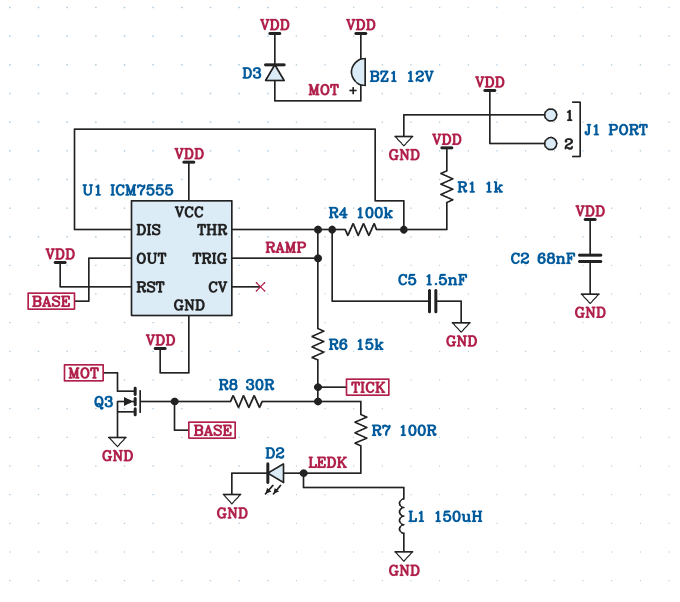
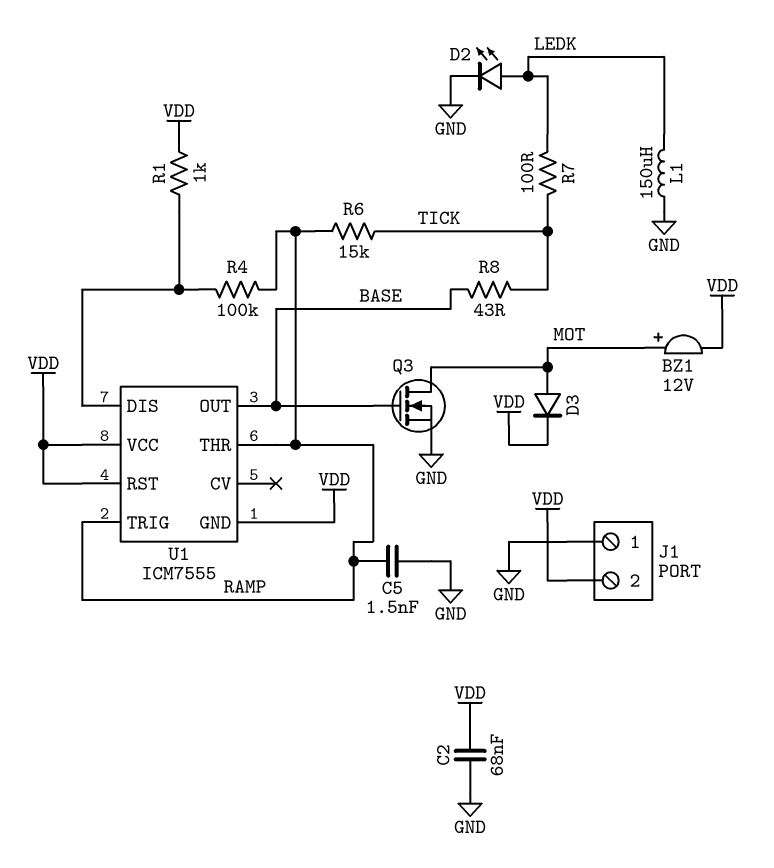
R8: 30 (BASE, TICK) -> 43 (BASE, TICK)

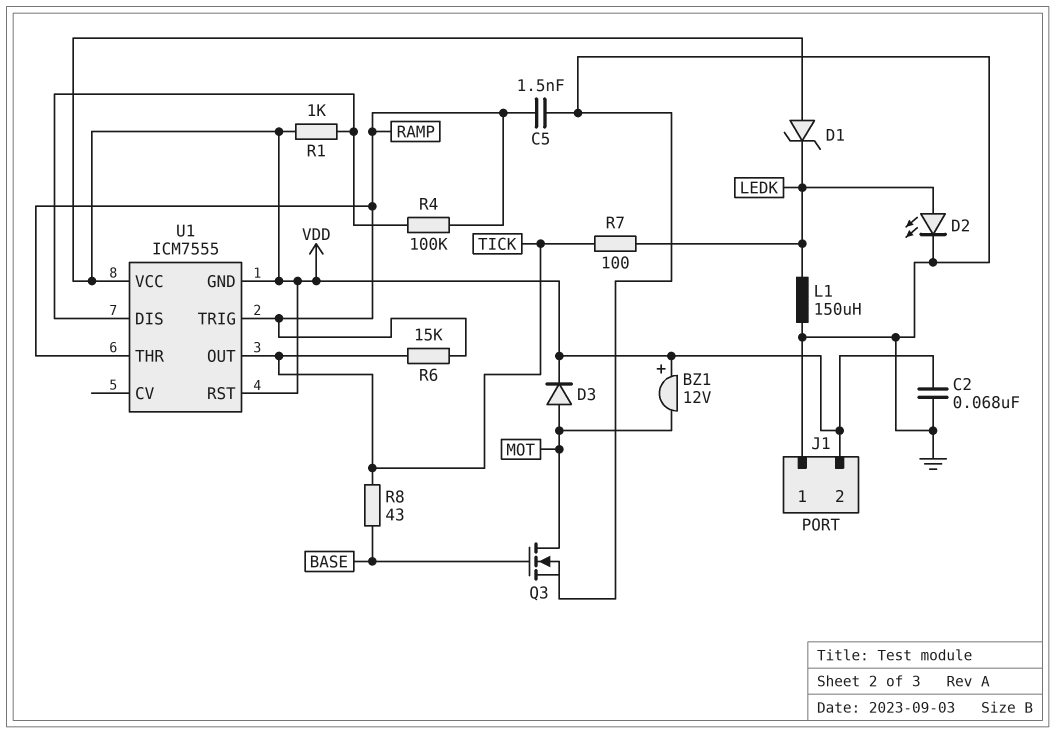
BZ1: buzzer 12V (plus MOT, minus VDD) -> buzzer 12V (plus VDD, minus MOT)
D1: none -> zener (A VDD, K LEDK)
U1 pin OUT: BASE -> TICK

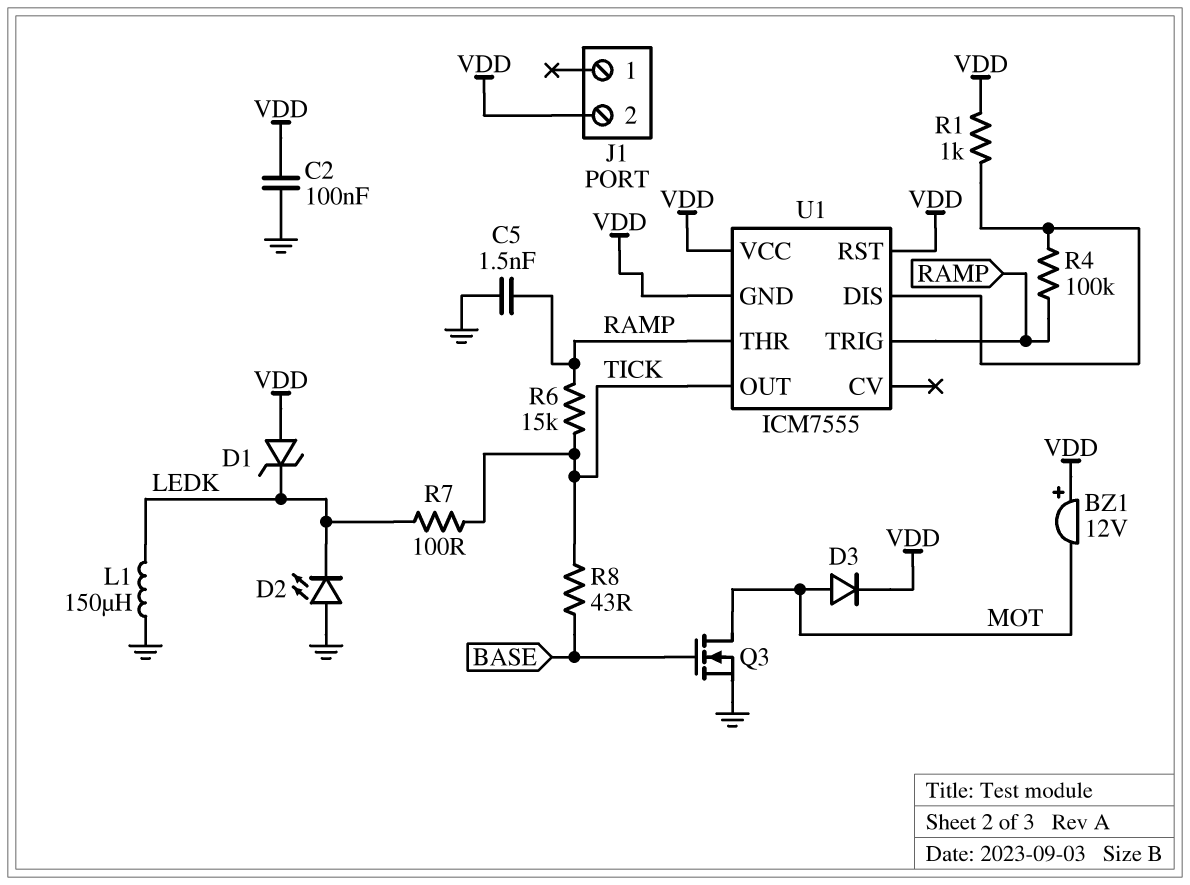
C2: 68nF (GND, VDD) -> 100nF (GND, VDD)
D2: LED (A LEDK, K GND) -> LED (A GND, K LEDK)
J1 pin 1: GND -> none

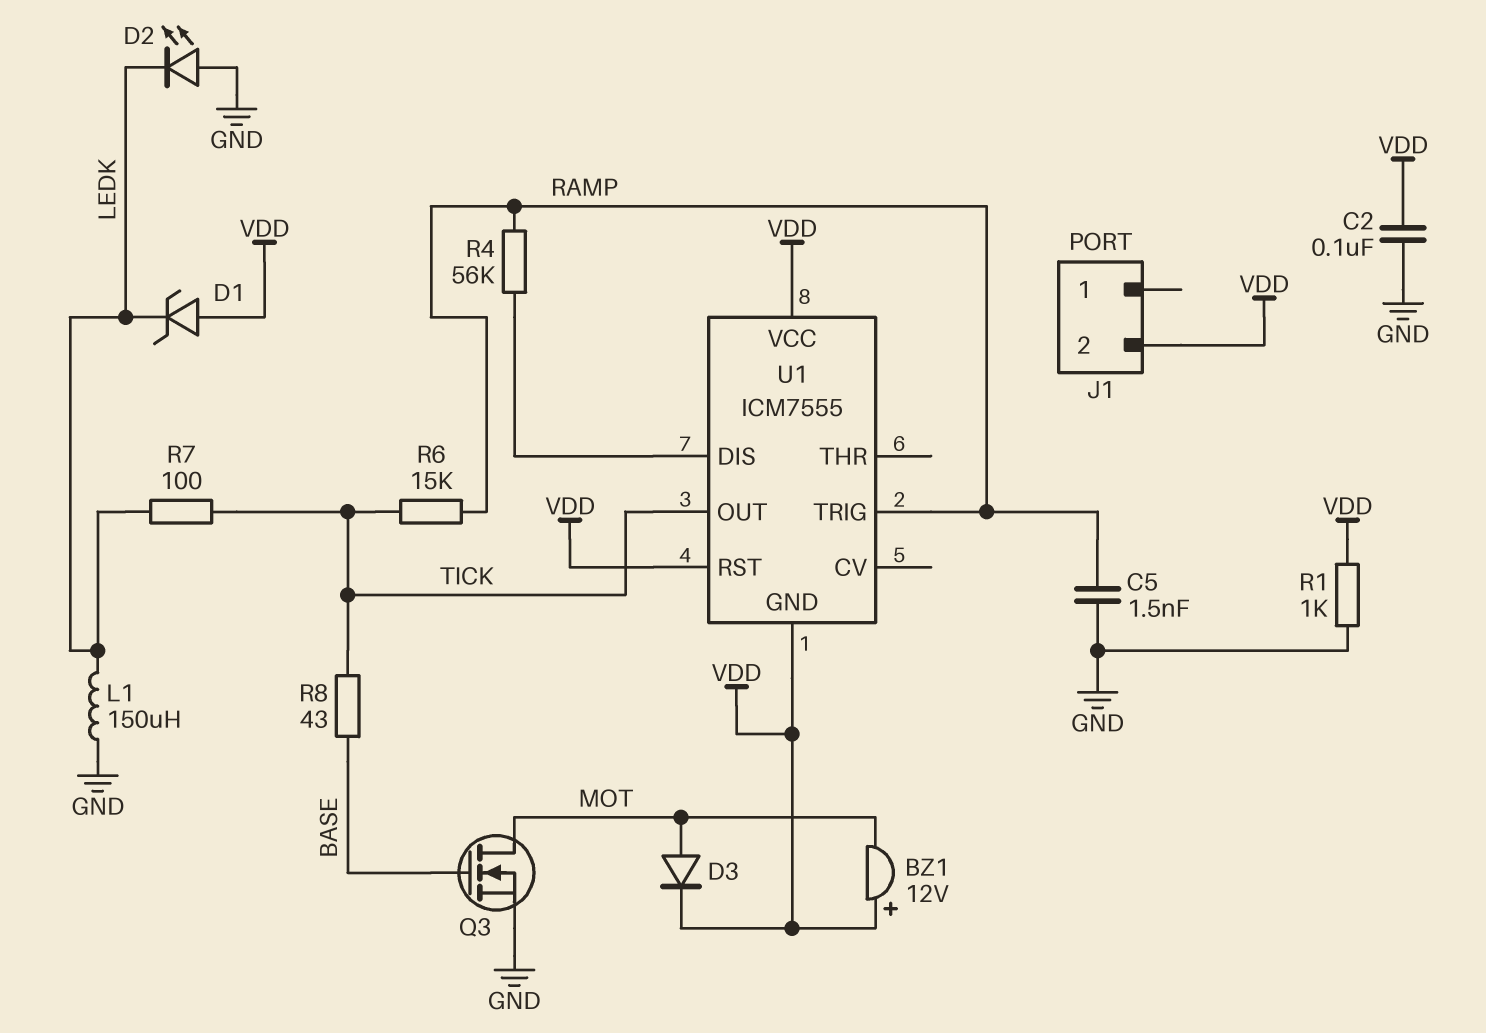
R1: 1k (U1/DIS, VDD) -> 1k (GND, VDD)
R4: 100k (RAMP, U1/DIS) -> 56k (RAMP, U1/DIS)
U1 pin THR: RAMP -> none

